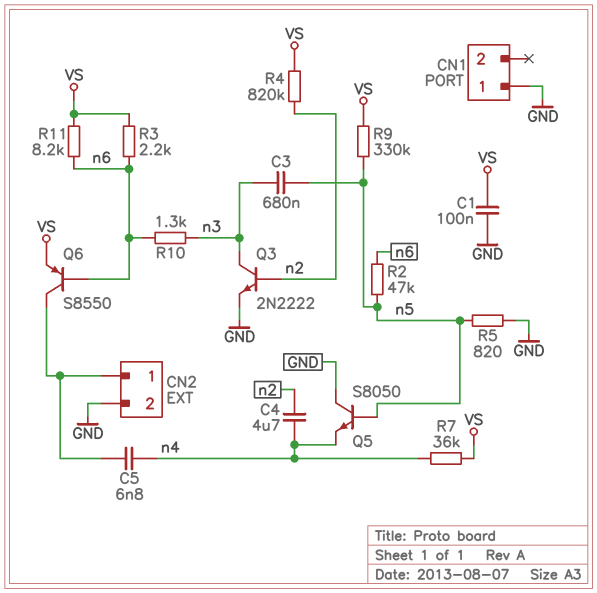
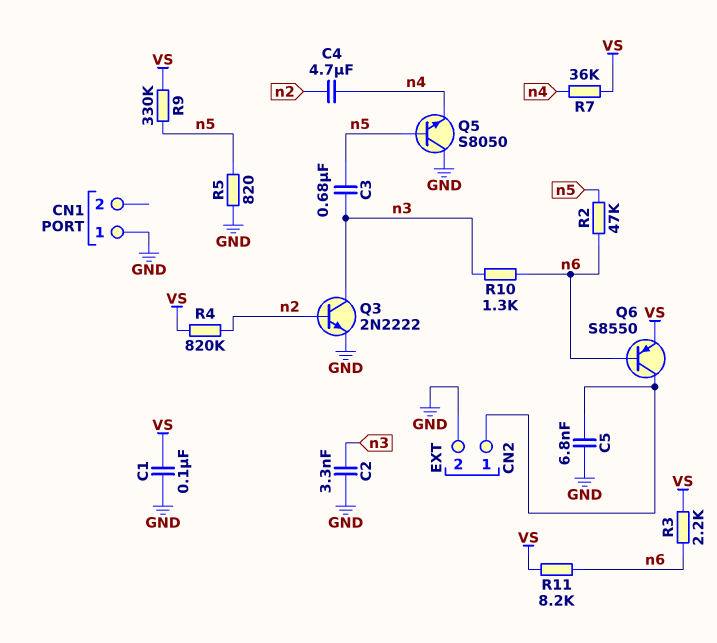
C2: none -> 3.3nF (GND, n3)
C5: 6.8nF (CN2/1, n4) -> 6.8nF (CN2/1, GND)

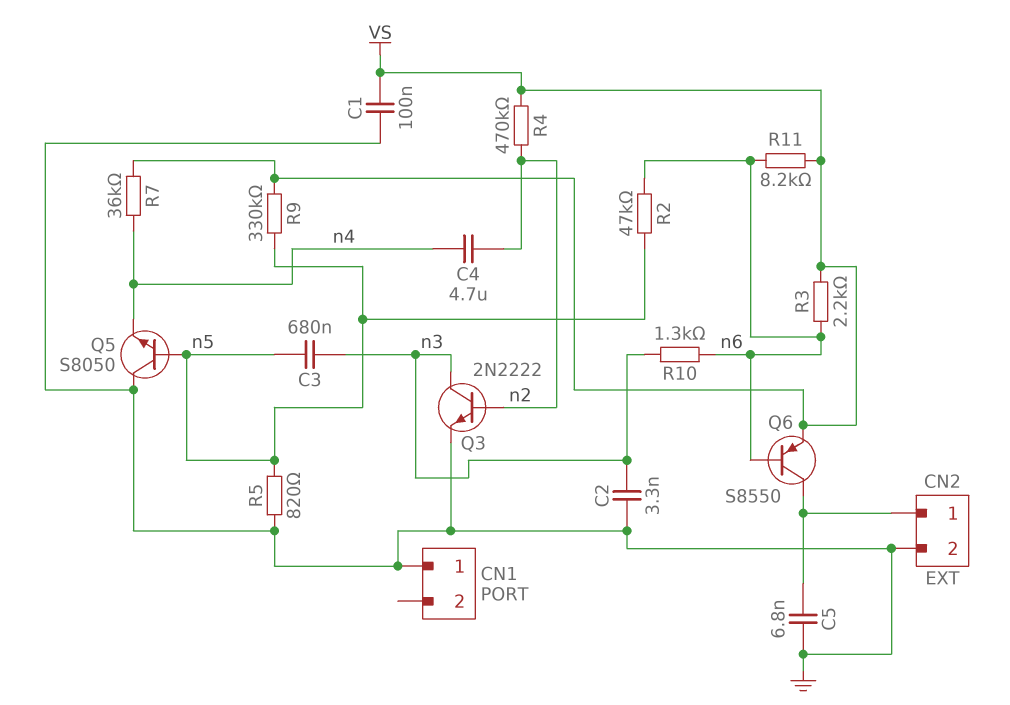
R4: 820k (VS, n2) -> 470k (VS, n2)

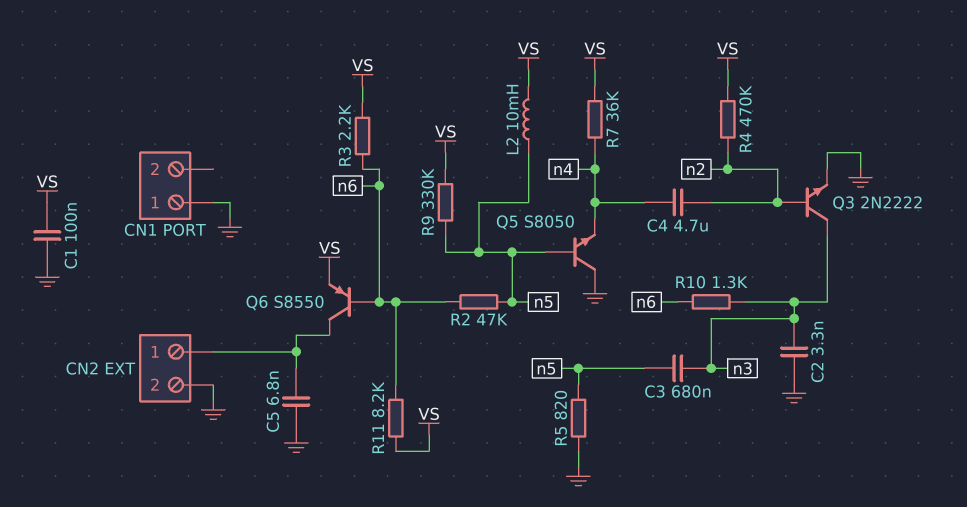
L2: none -> 10mH (VS, n5)

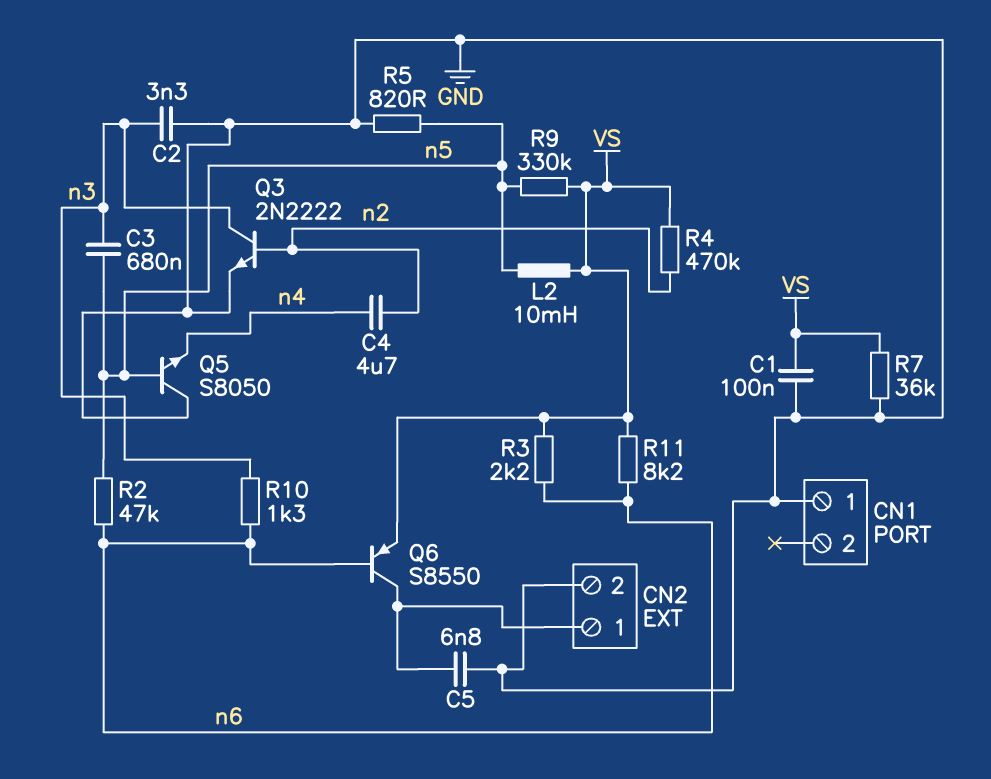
R7: 36k (VS, n4) -> 36k (GND, VS)

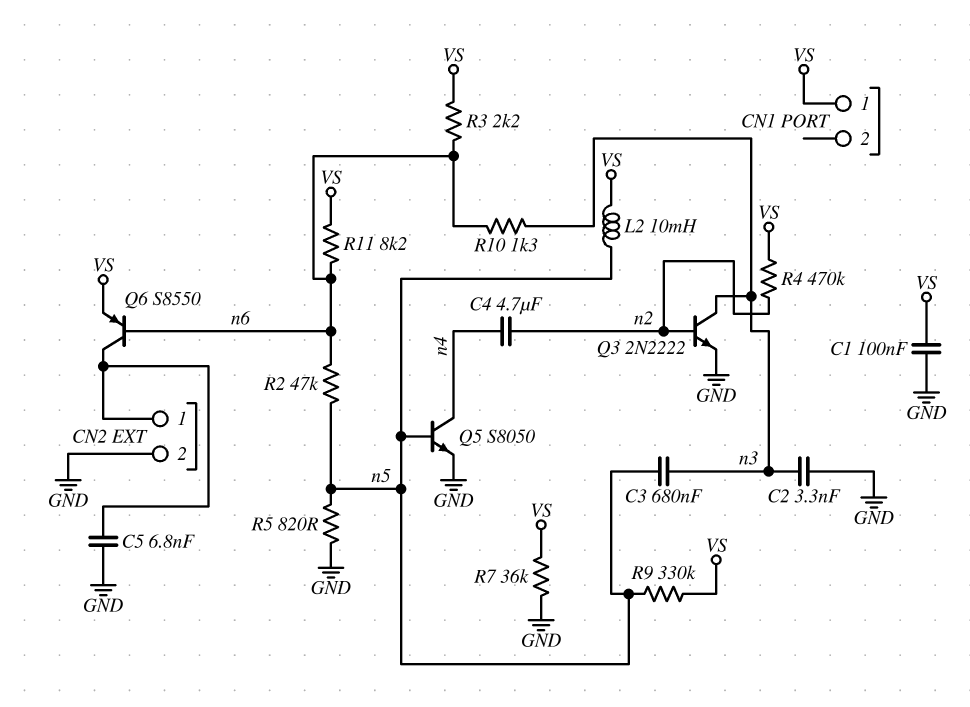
CN1 pin 1: GND -> VS
Q5: NPN S8050 (B n5, C GND, E n4) -> NPN S8050 (B n5, C n4, E GND)

